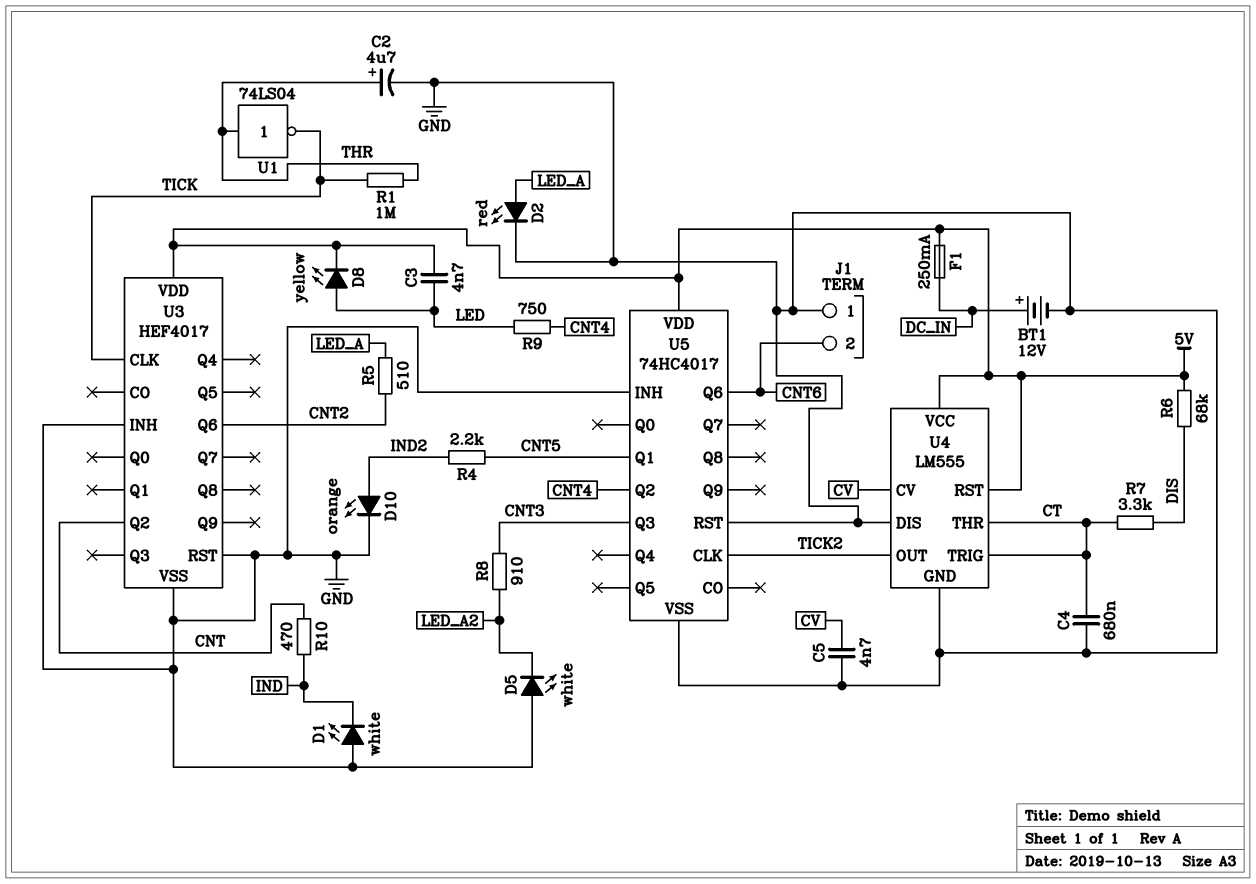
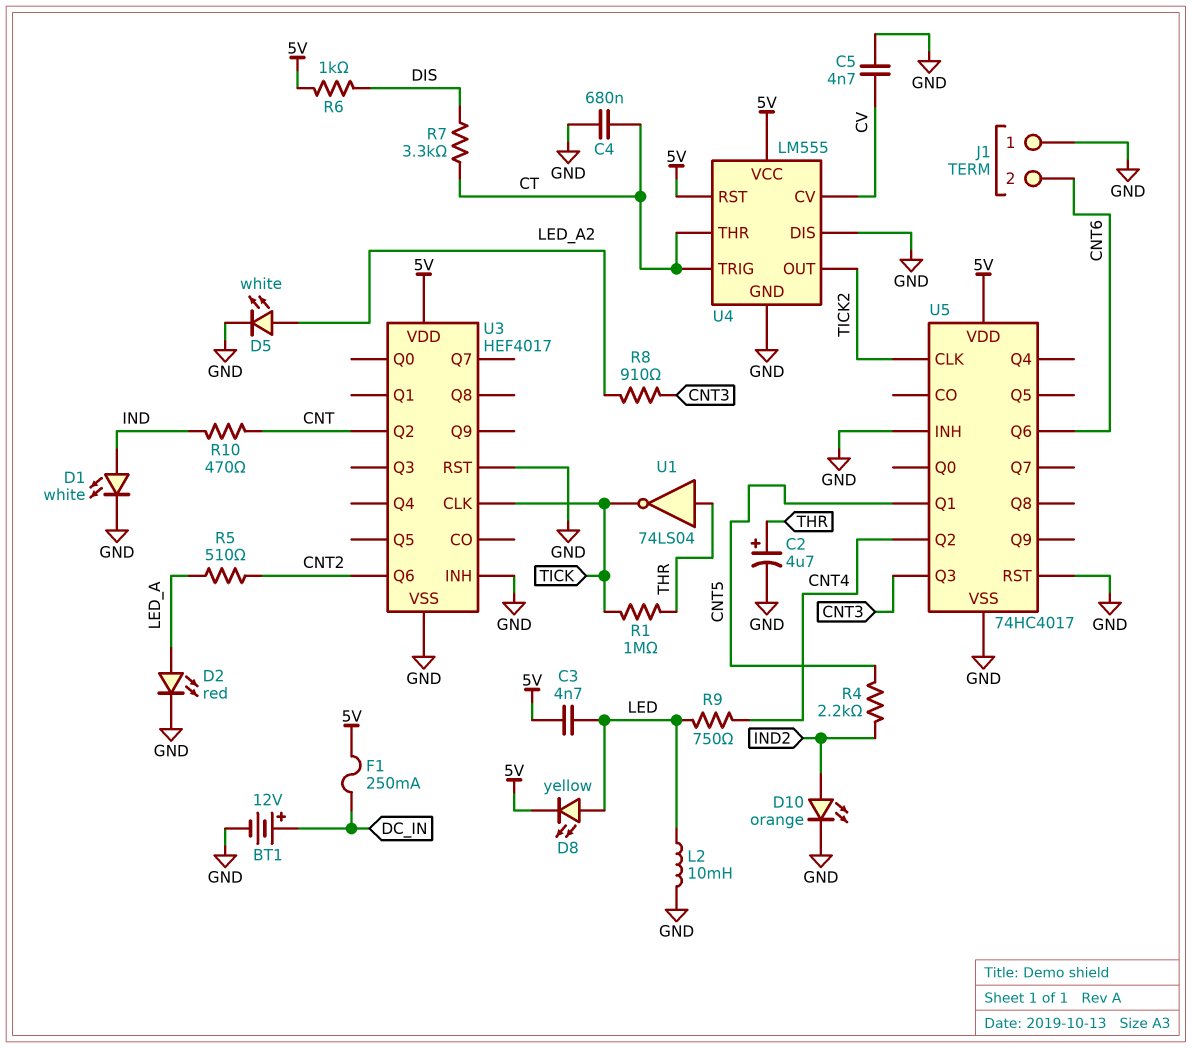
D1: LED white (A GND, K IND) -> LED white (A IND, K GND)
D5: LED white (A GND, K LED_A2) -> LED white (A LED_A2, K GND)
L2: none -> 10mH (GND, LED)
R6: 68k (5V, DIS) -> 1k (5V, DIS)

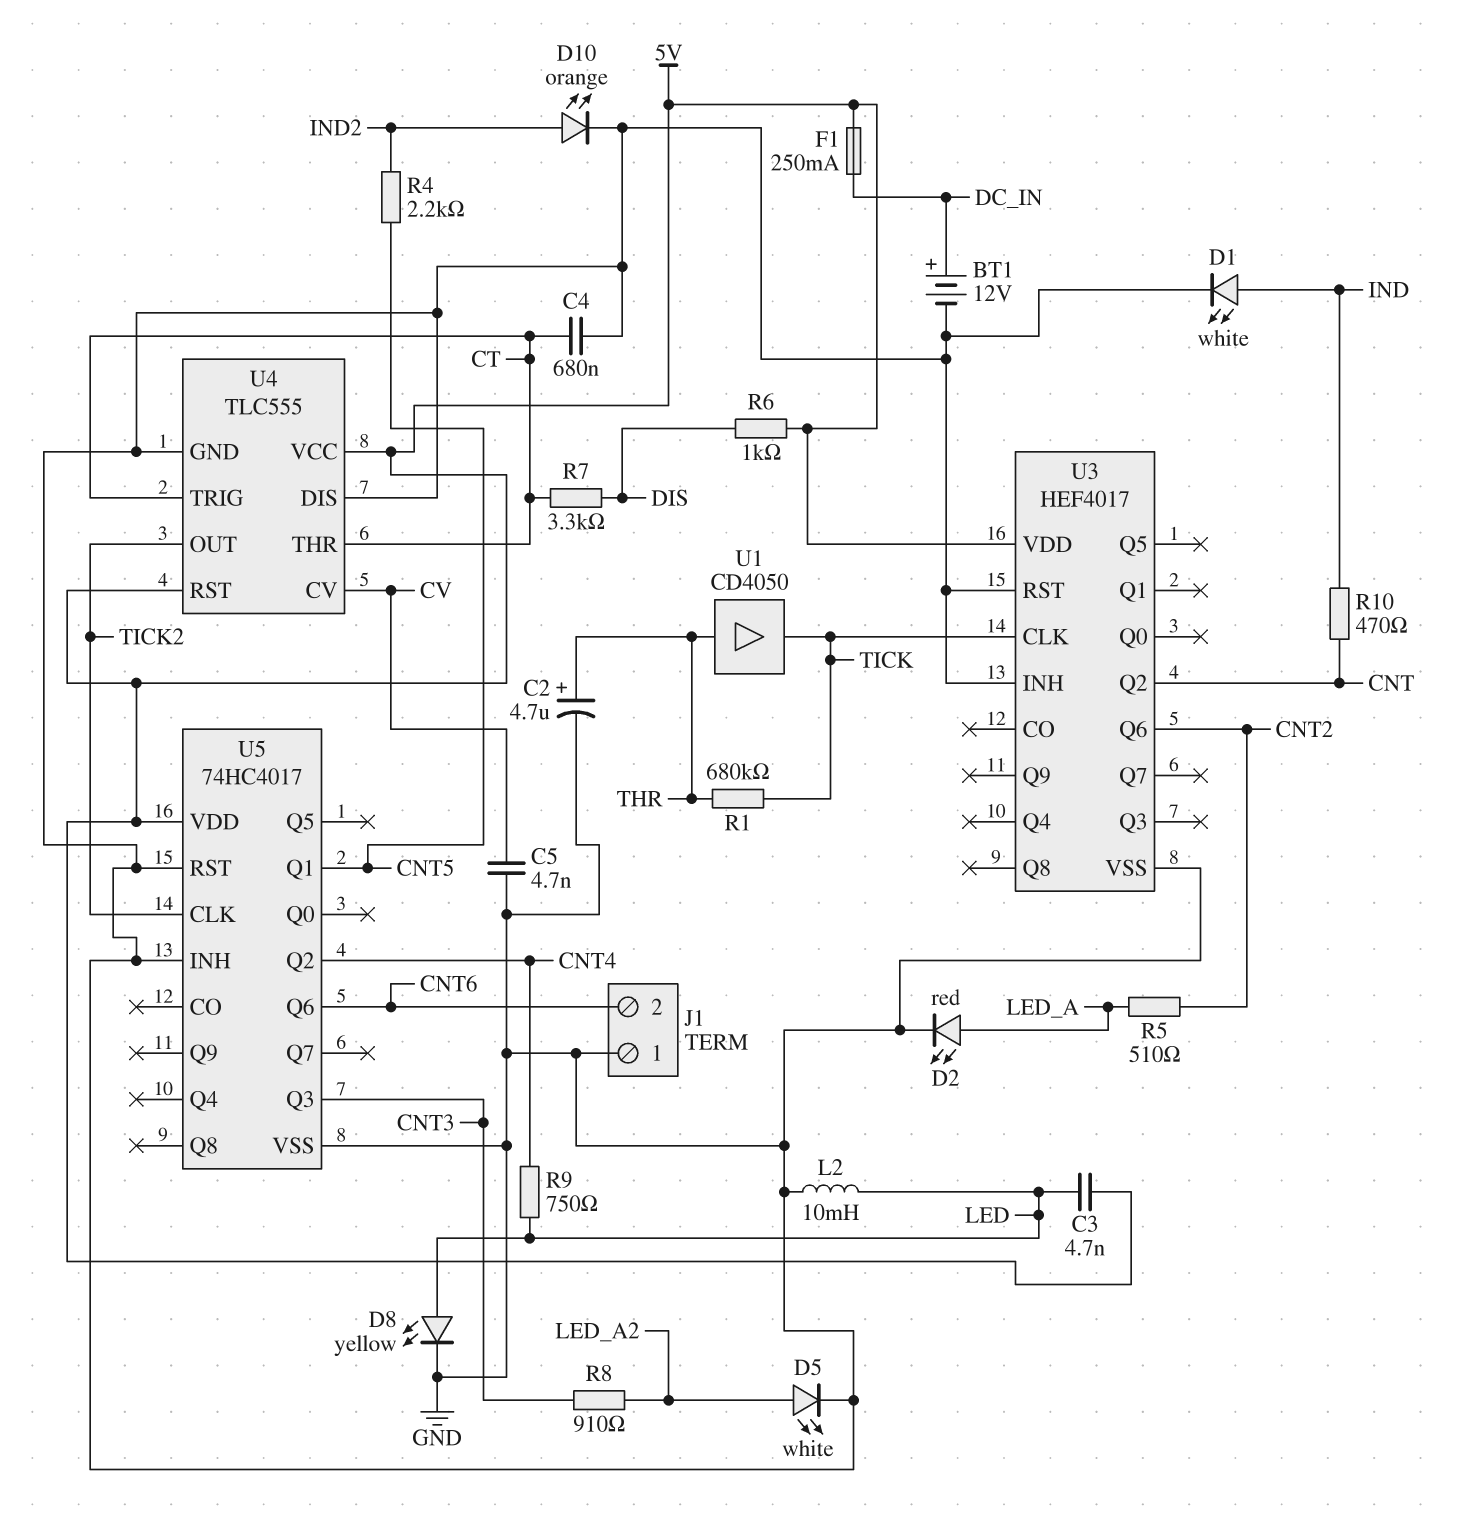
D8: LED yellow (A LED, K 5V) -> LED yellow (A LED, K GND)
R1: 1M (THR, TICK) -> 680k (THR, TICK)
U1: NOT 74LS04 (in THR, out TICK) -> buffer CD4050 (in THR, out TICK)
U4: LM555 -> TLC555

